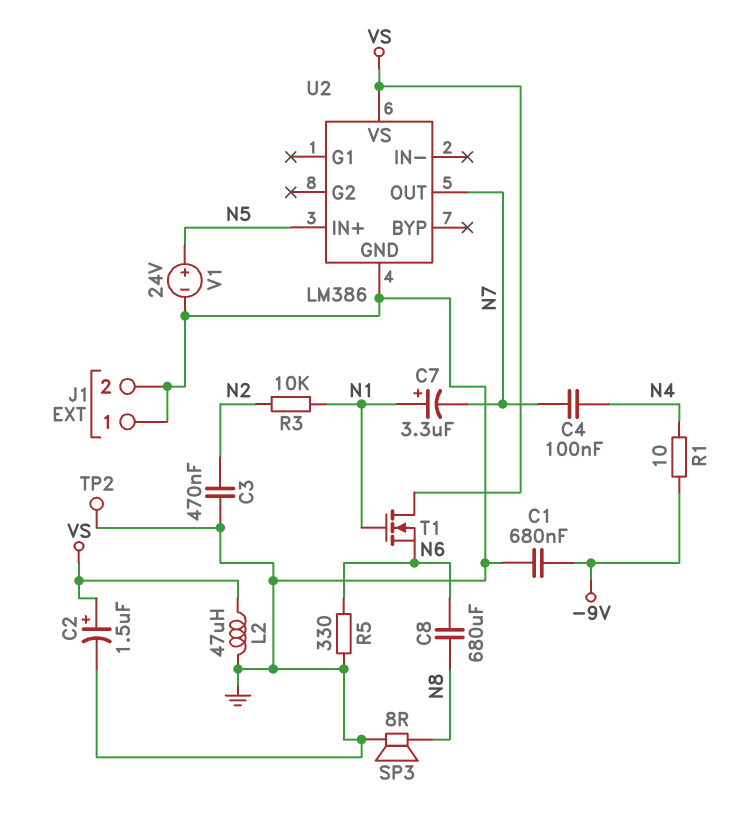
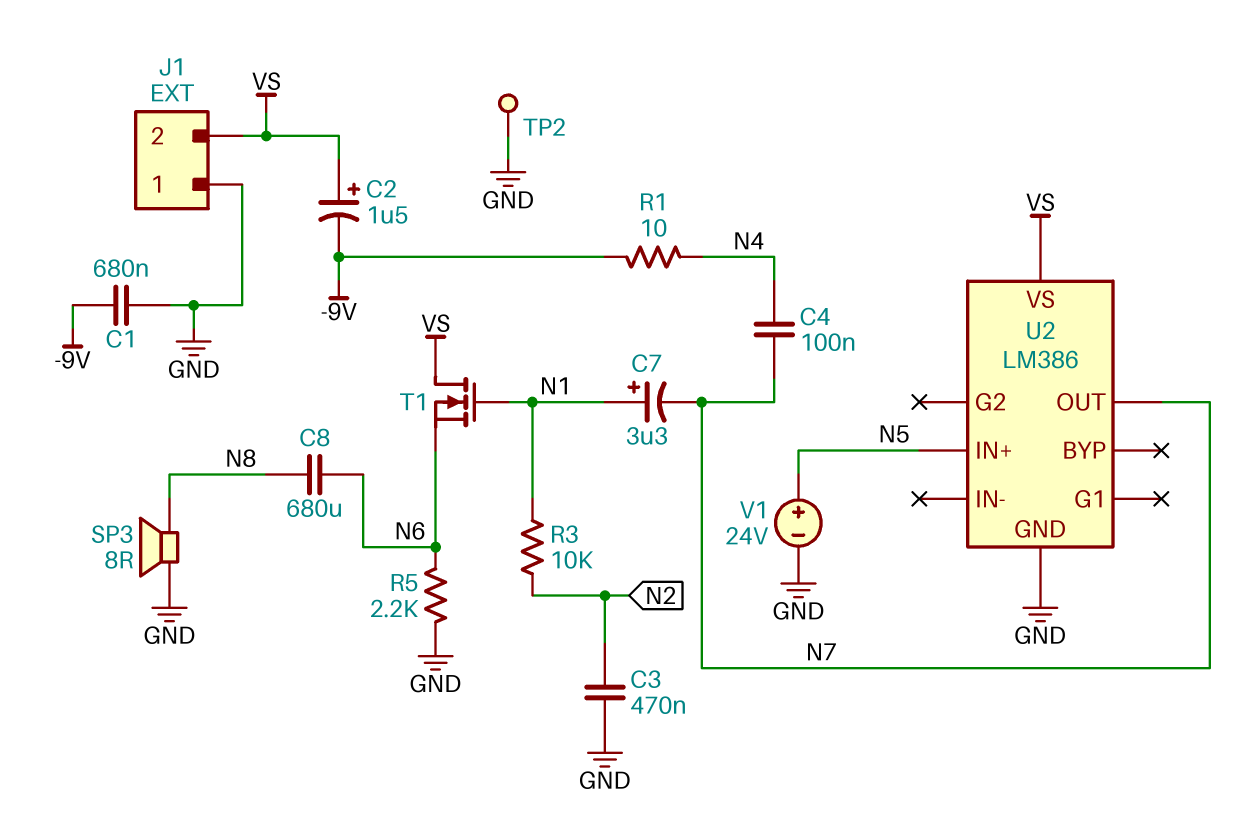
C2: 1.5uF (plus VS, minus GND) -> 1.5uF (plus VS, minus -9V)
J1 pin 2: GND -> VS
L2: 47uH (GND, VS) -> none
R5: 330 (GND, N6) -> 2.2k (GND, N6)

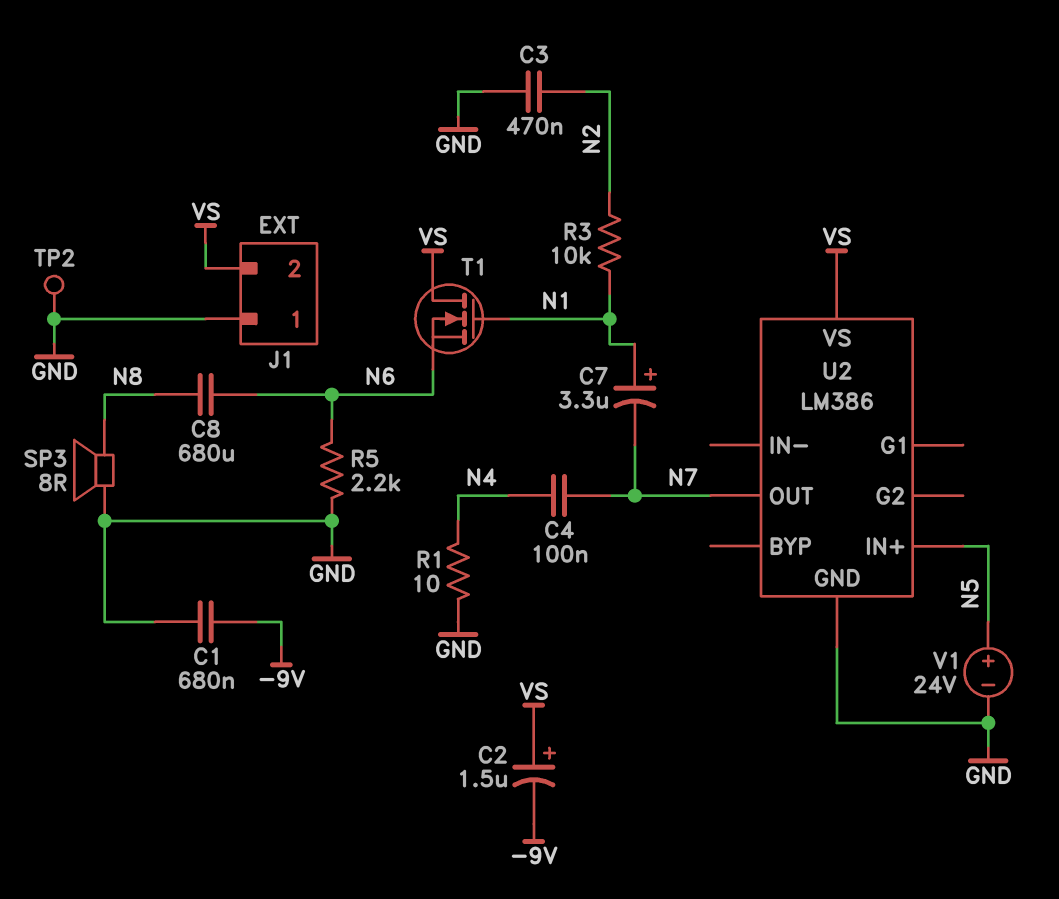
R1: 10 (-9V, N4) -> 10 (GND, N4)

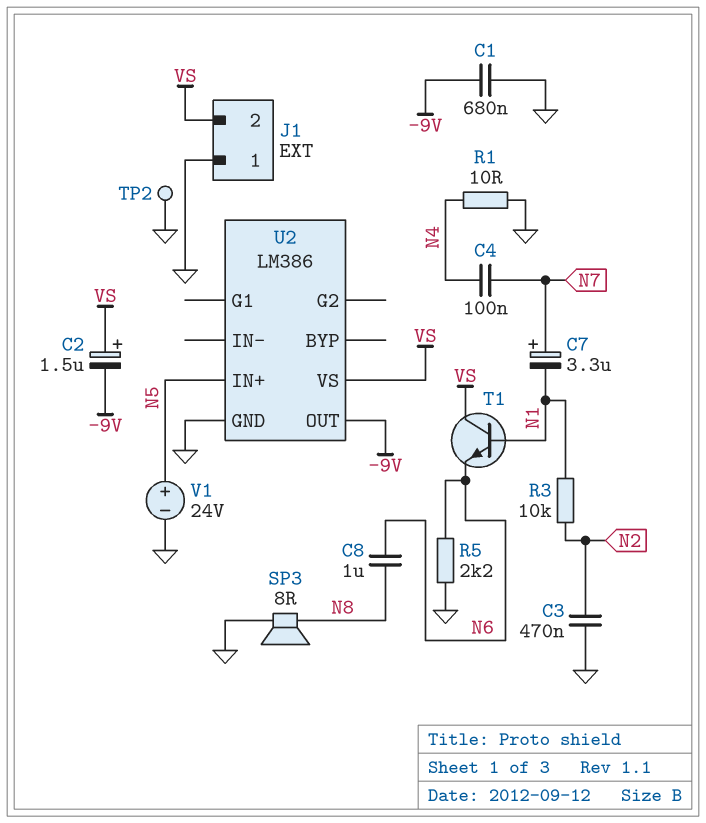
C7: 3.3uF (plus N1, minus N7) -> 3.3uF (plus N7, minus N1)
C8: 680uF (N6, N8) -> 1uF (N6, N8)
T1: NMOS (G N1, D VS, S N6) -> NPN (B N1, C VS, E N6)
U2 pin OUT: N7 -> -9V

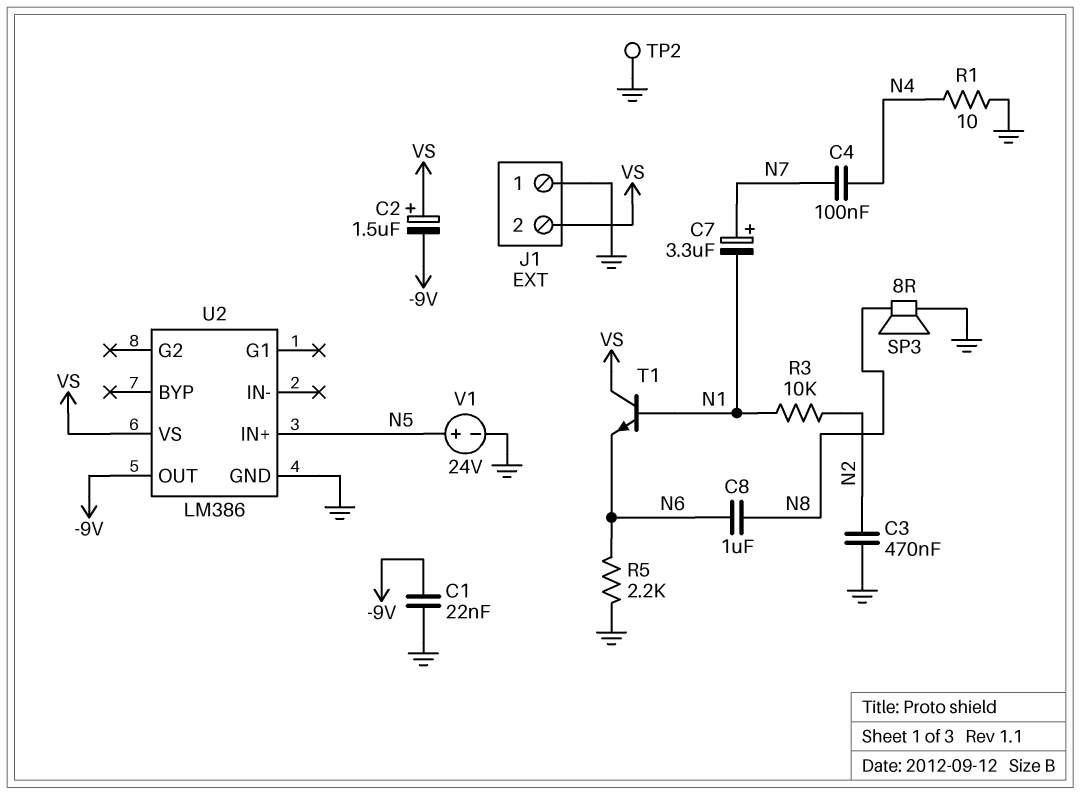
C1: 680nF (-9V, GND) -> 22nF (-9V, GND)

